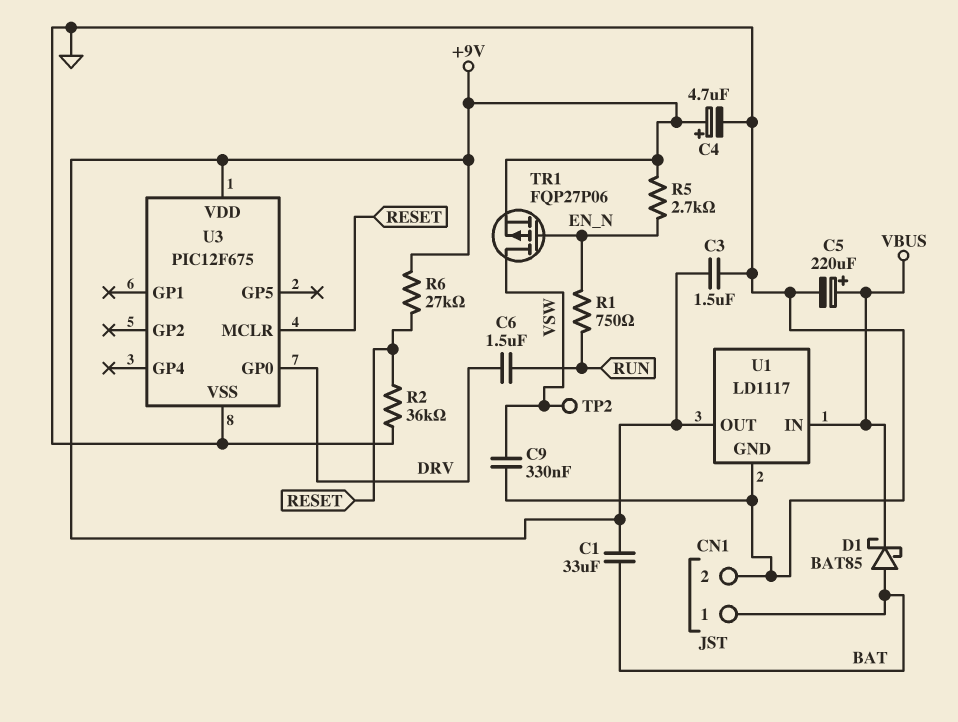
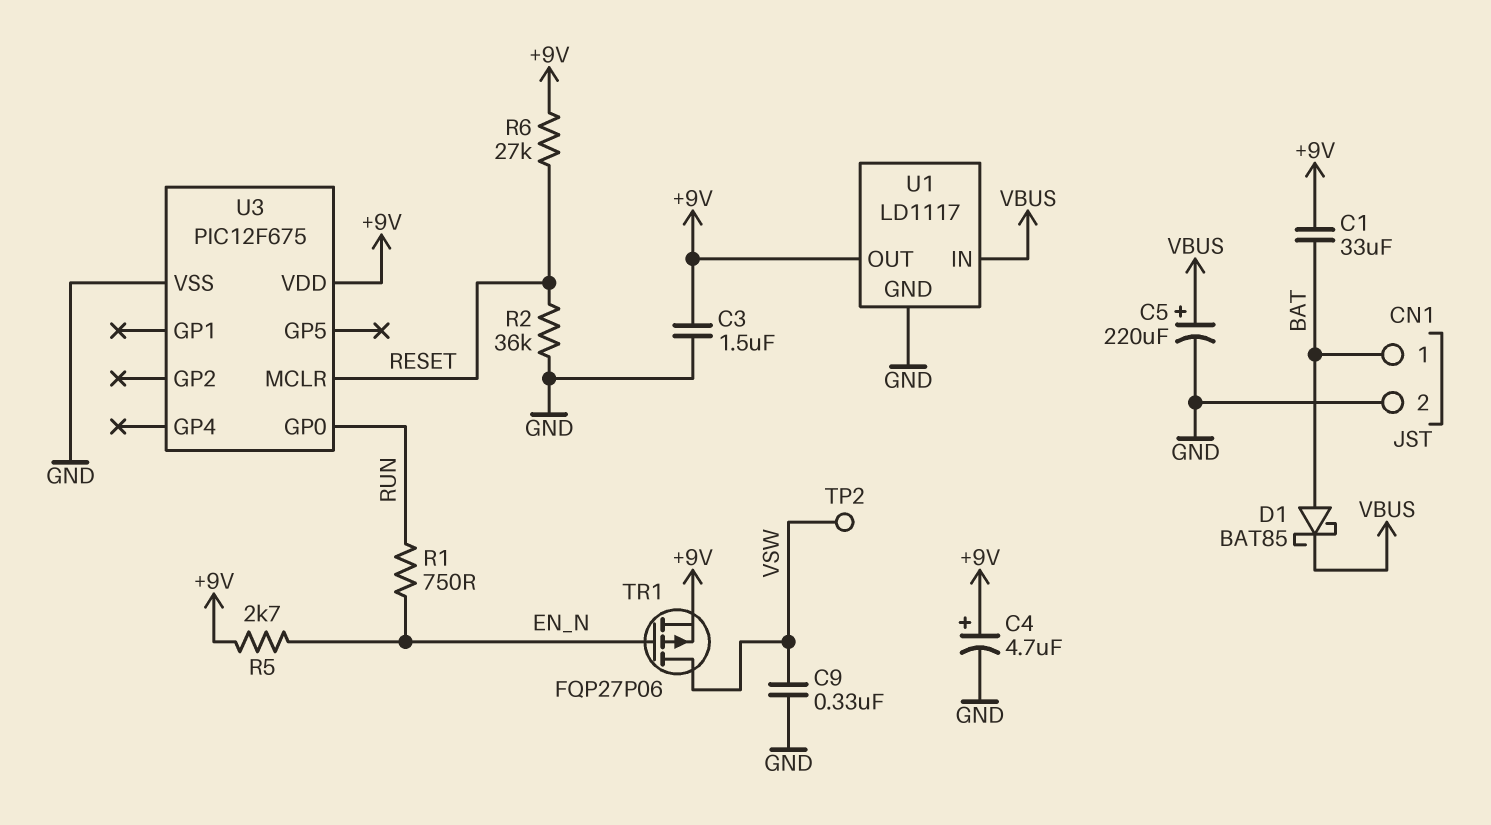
C6: 1.5uF (DRV, RUN) -> none
U3 pin GP0: DRV -> RUN

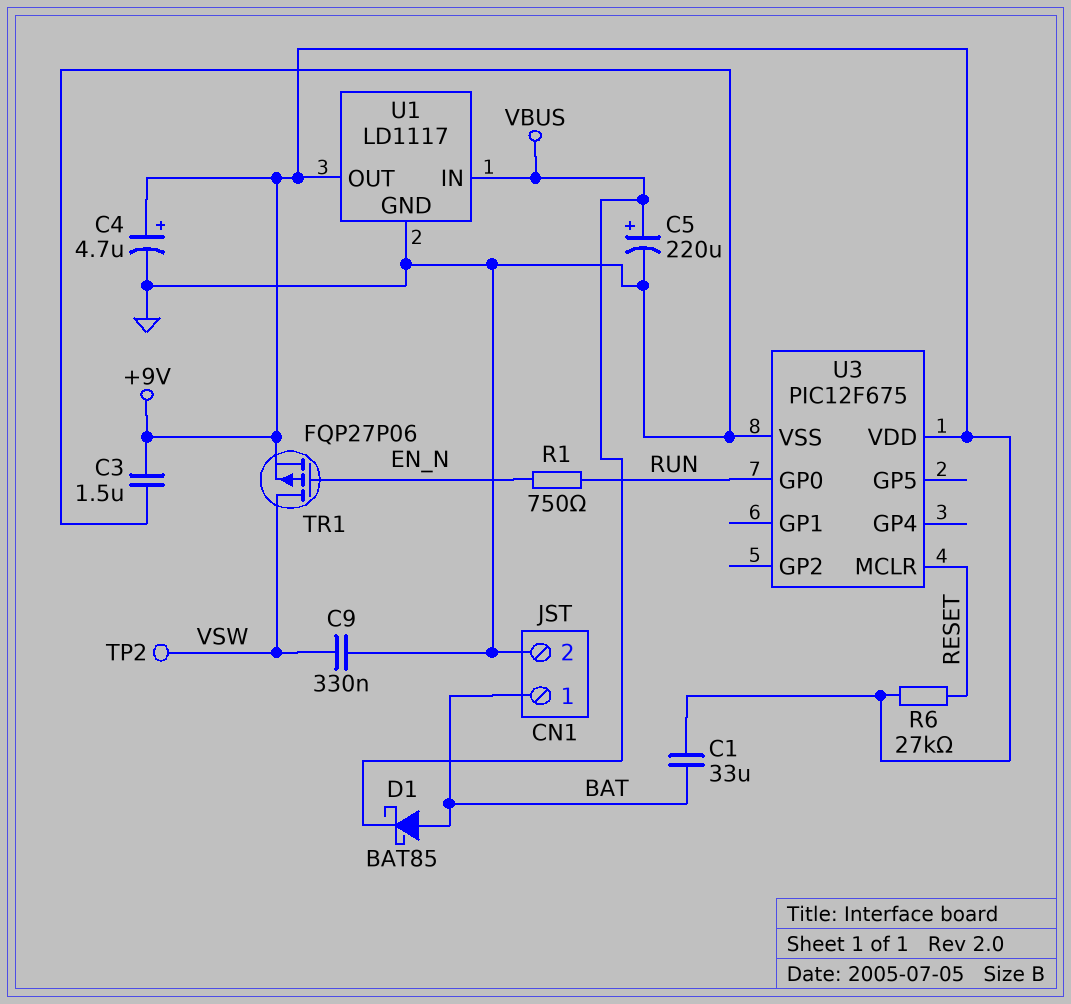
R2: 36k (GND, RESET) -> none
R5: 2.7k (+9V, EN_N) -> none

